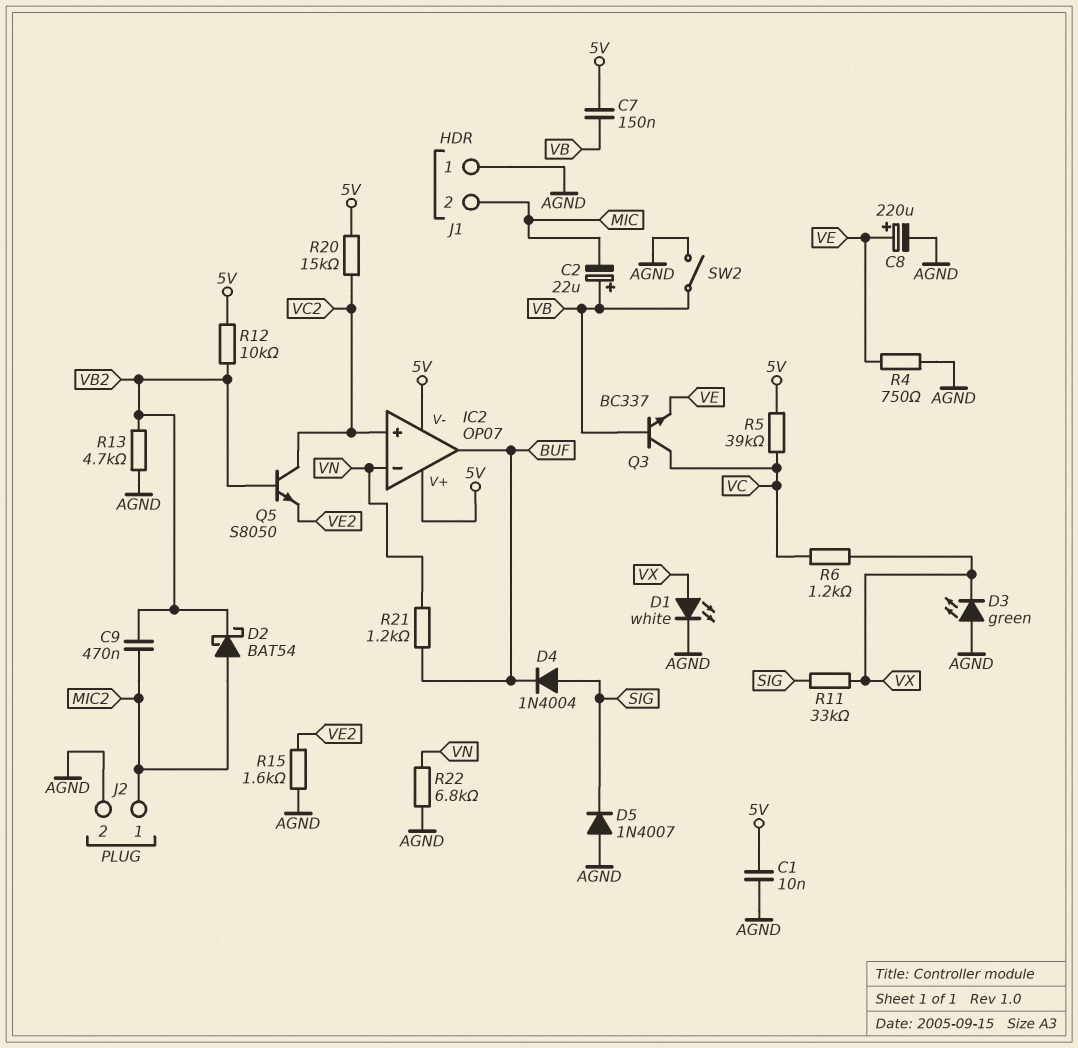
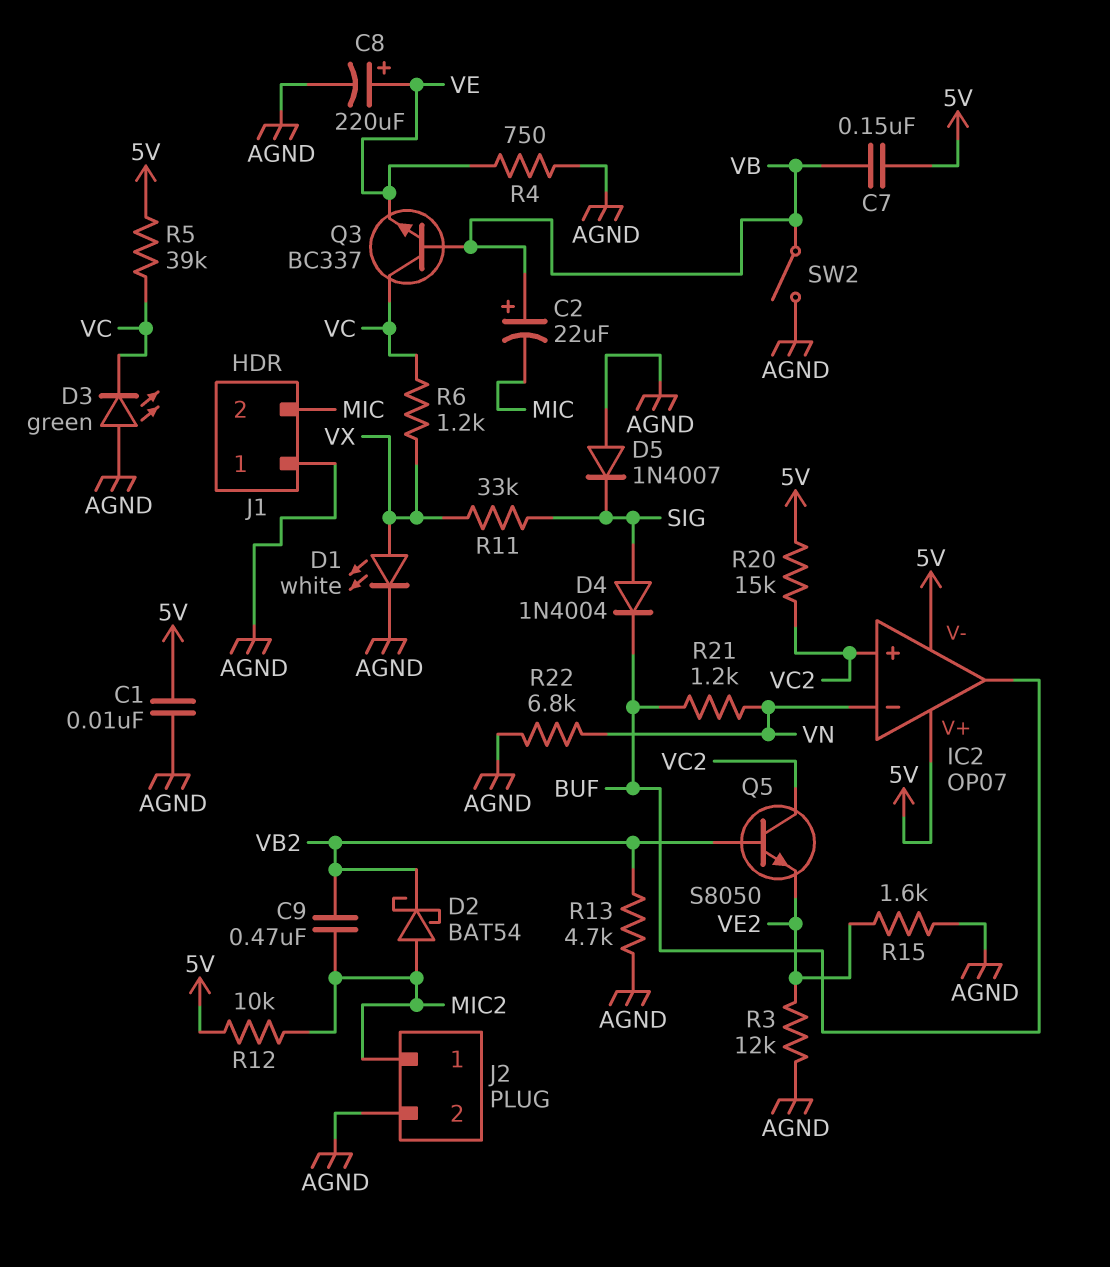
D3: LED green (A AGND, K VX) -> LED green (A AGND, K VC)
R3: none -> 12k (AGND, VE2)
R12: 10k (5V, VB2) -> 10k (5V, MIC2)

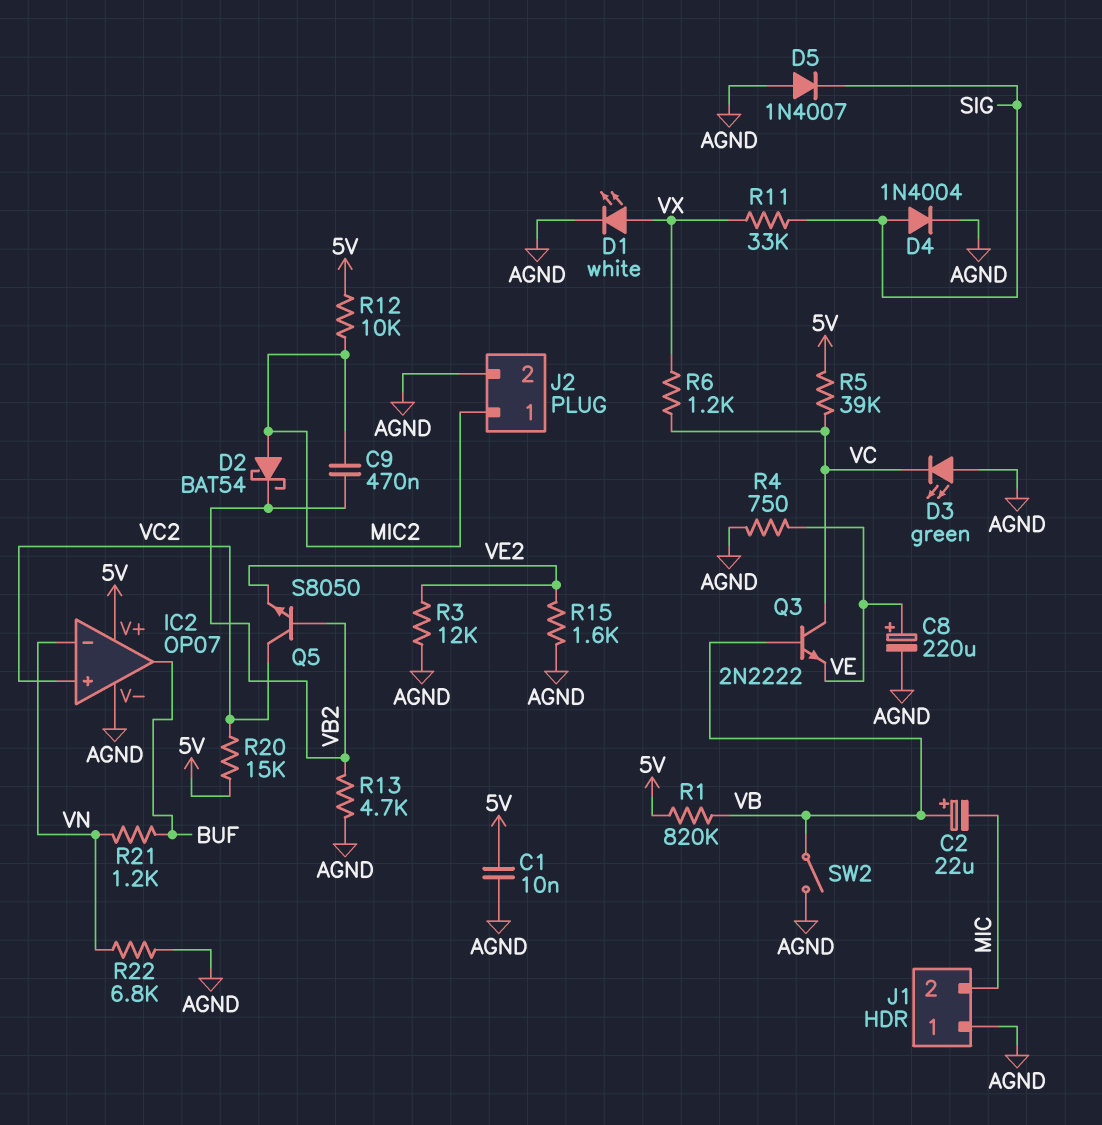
C7: 150nF (5V, VB) -> none
D4: diode 1N4004 (A SIG, K BUF) -> diode 1N4004 (A SIG, K AGND)
IC2 pin V-: 5V -> AGND
Q3: NPN BC337 (B VB, C VC, E VE) -> NPN 2N2222 (B VB, C VC, E VE)
R1: none -> 820k (5V, VB)

